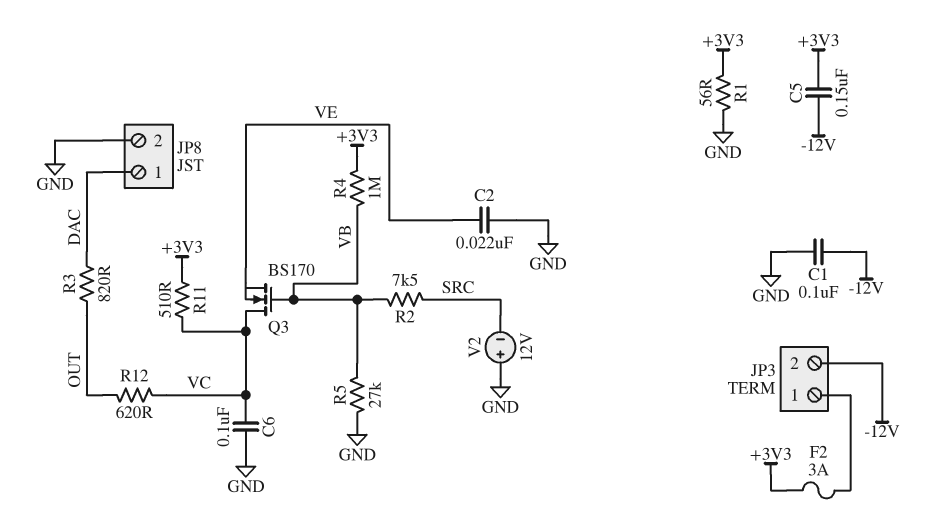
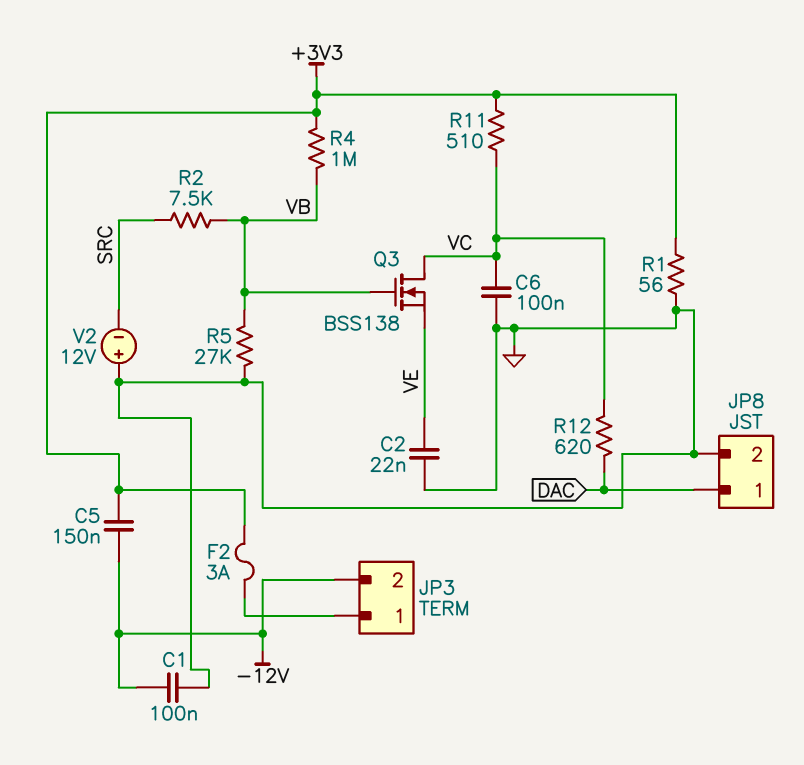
Q3: NMOS BS170 (G VB, D VC, S VE) -> NMOS BSS138 (G VB, D VC, S VE)
R3: 820 (DAC, OUT) -> none
R12: 620 (OUT, VC) -> 620 (DAC, VC)

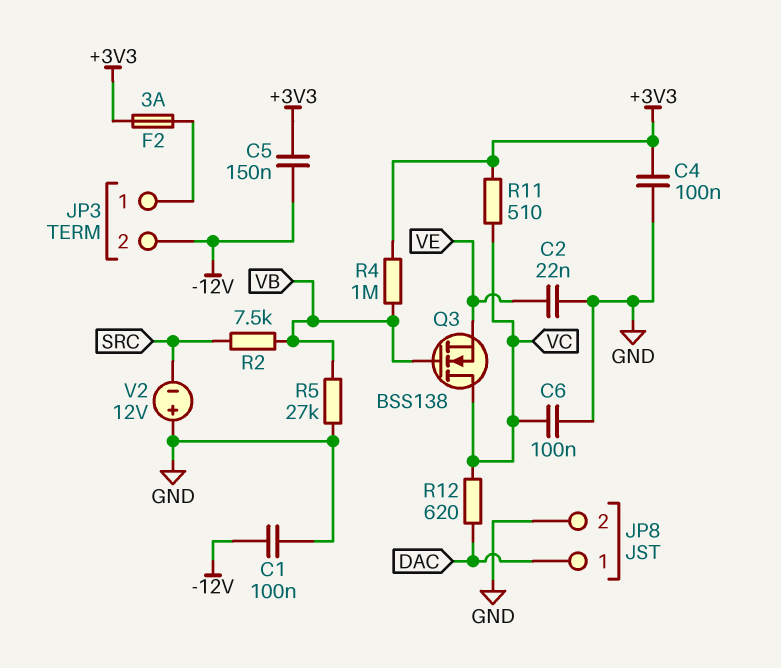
C4: none -> 100nF (+3V3, GND)
R1: 56 (+3V3, GND) -> none

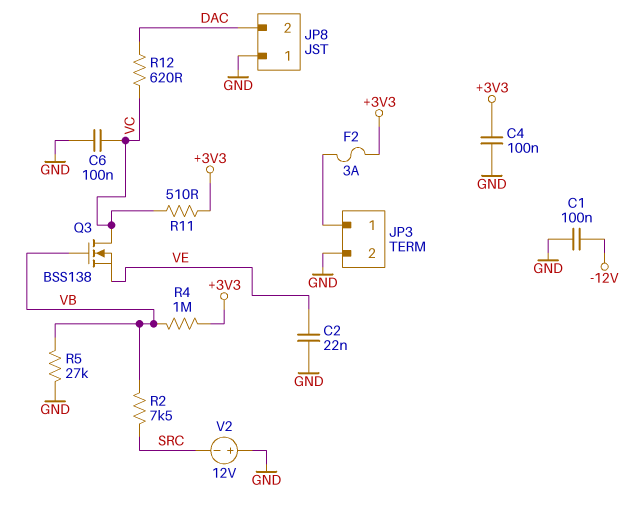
C5: 150nF (+3V3, -12V) -> none
JP3 pin 2: -12V -> GND
JP8 pin 1: DAC -> GND
JP8 pin 2: GND -> DAC

